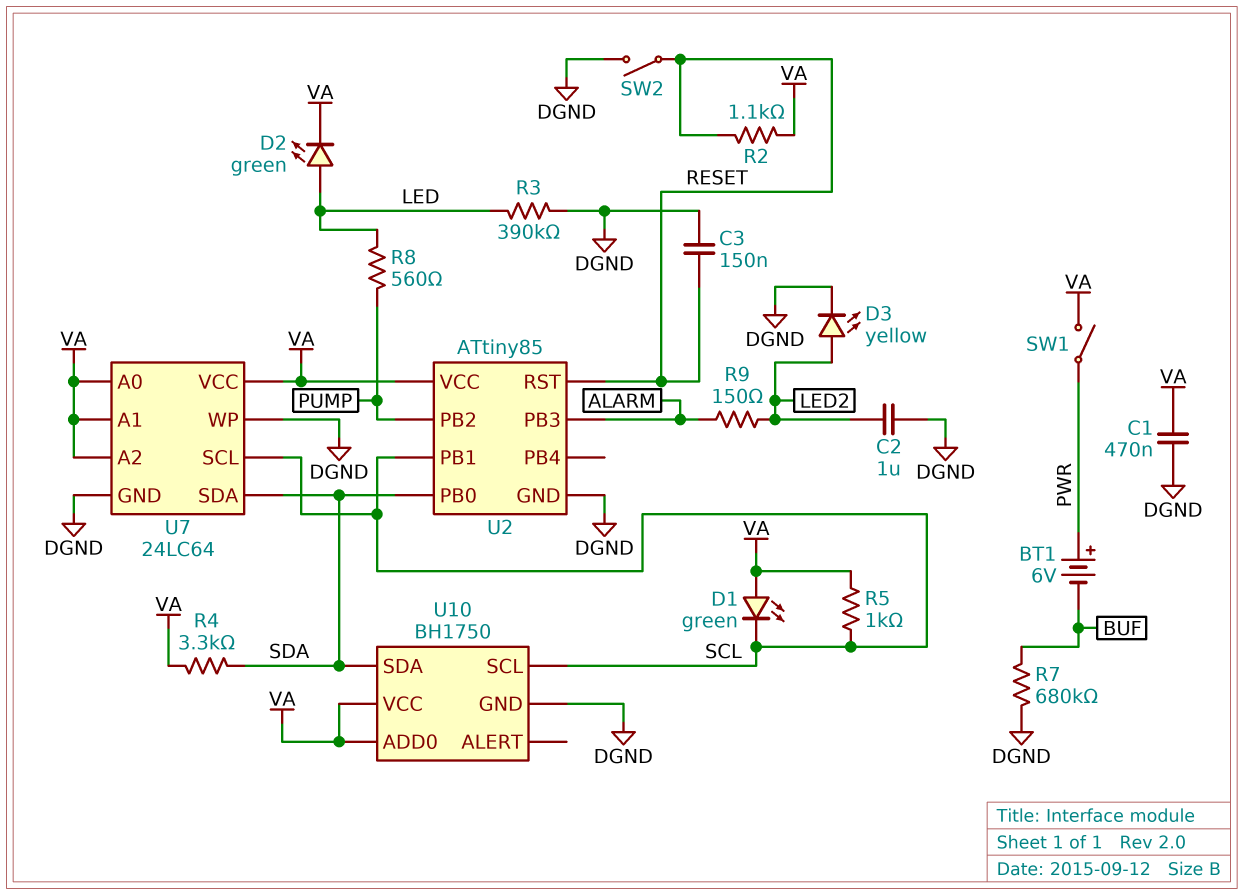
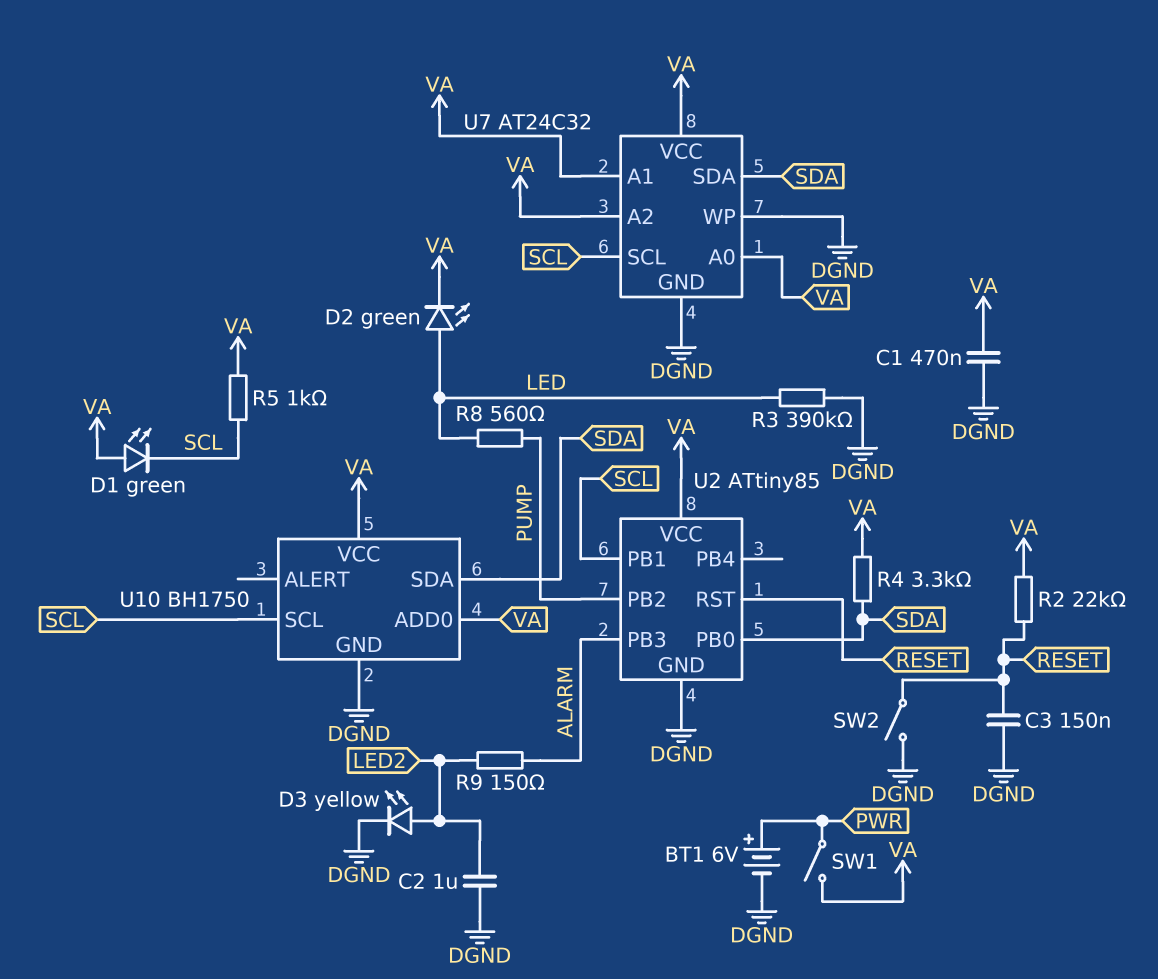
BT1: 6V (plus PWR, minus BUF) -> 6V (plus PWR, minus DGND)
R2: 1.1k (RESET, VA) -> 22k (RESET, VA)
R7: 680k (BUF, DGND) -> none
U7: 24LC64 -> AT24C32

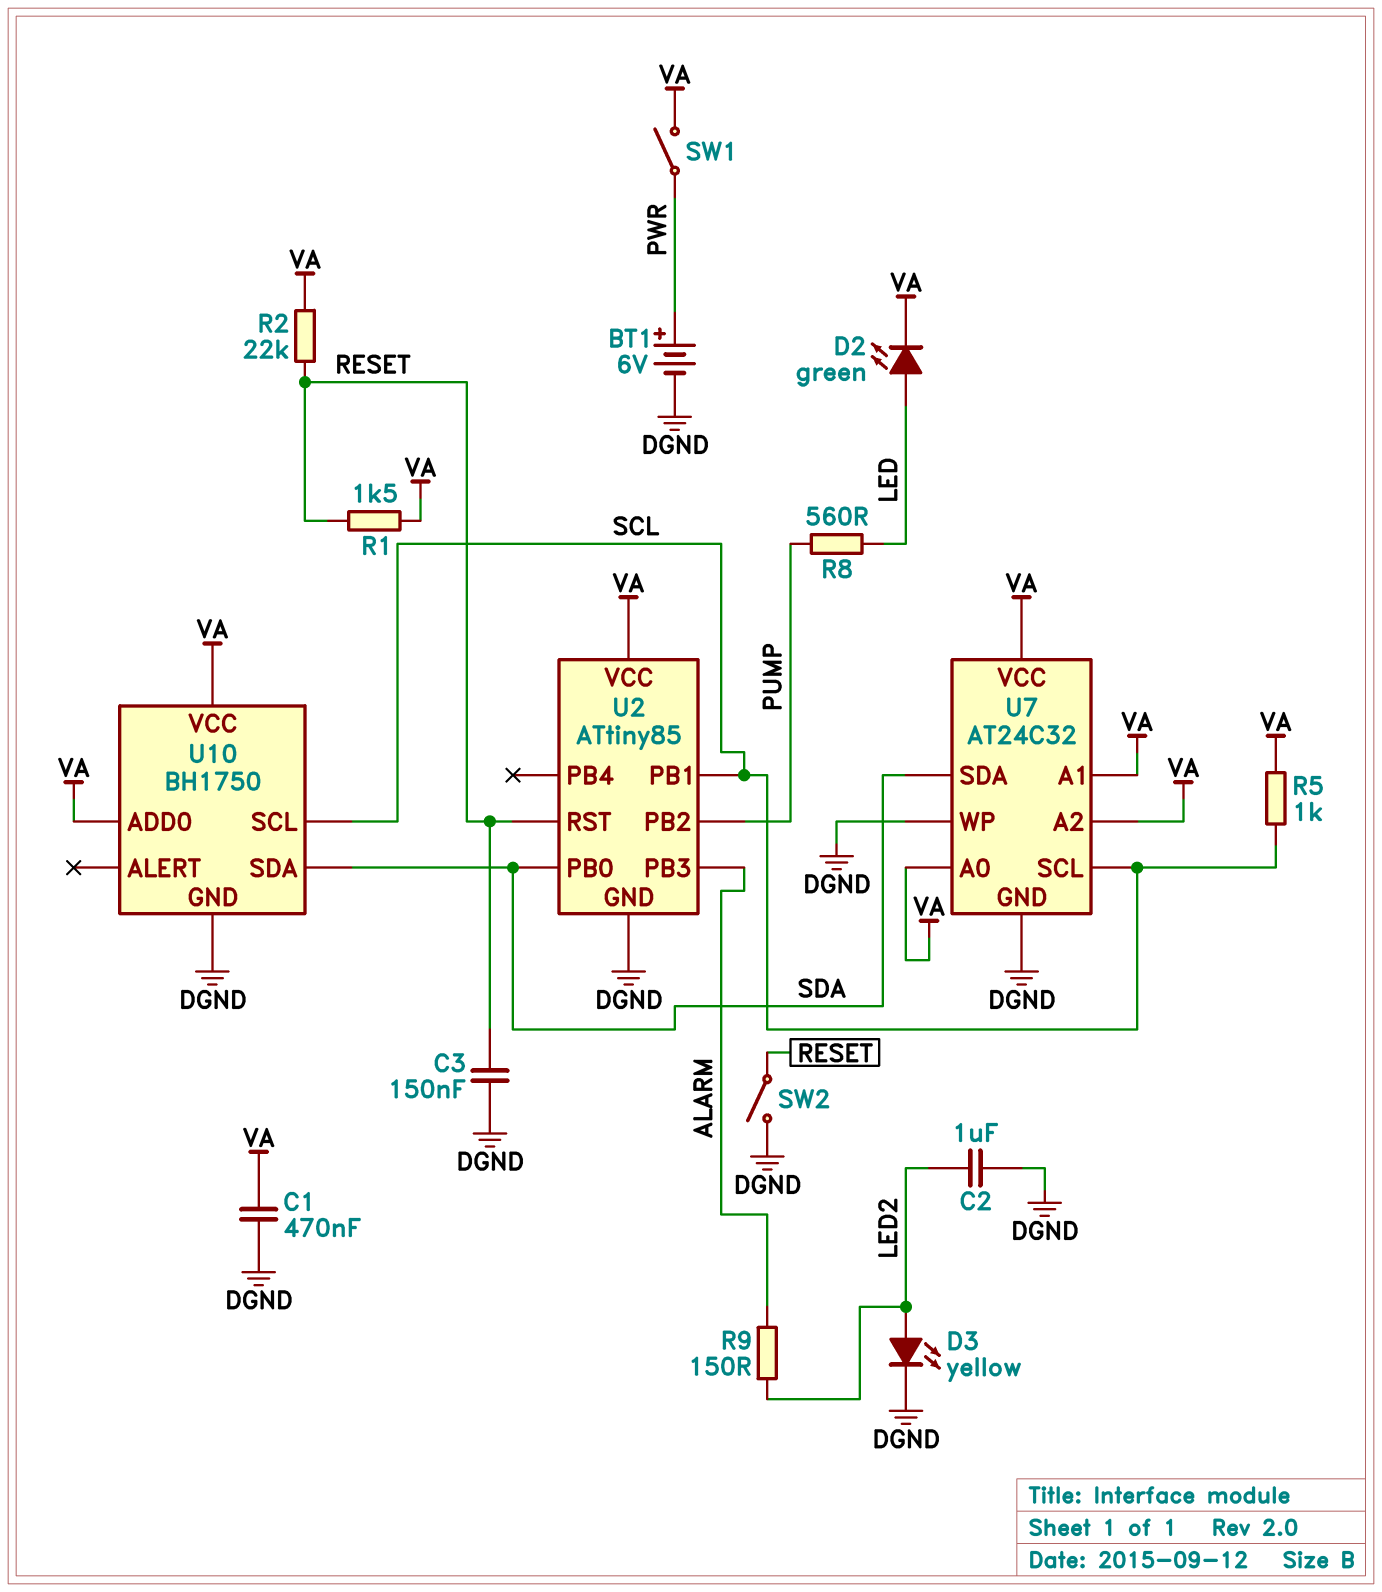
D1: LED green (A VA, K SCL) -> none
R1: none -> 1.5k (RESET, VA)
R3: 390k (DGND, LED) -> none
R4: 3.3k (SDA, VA) -> none

